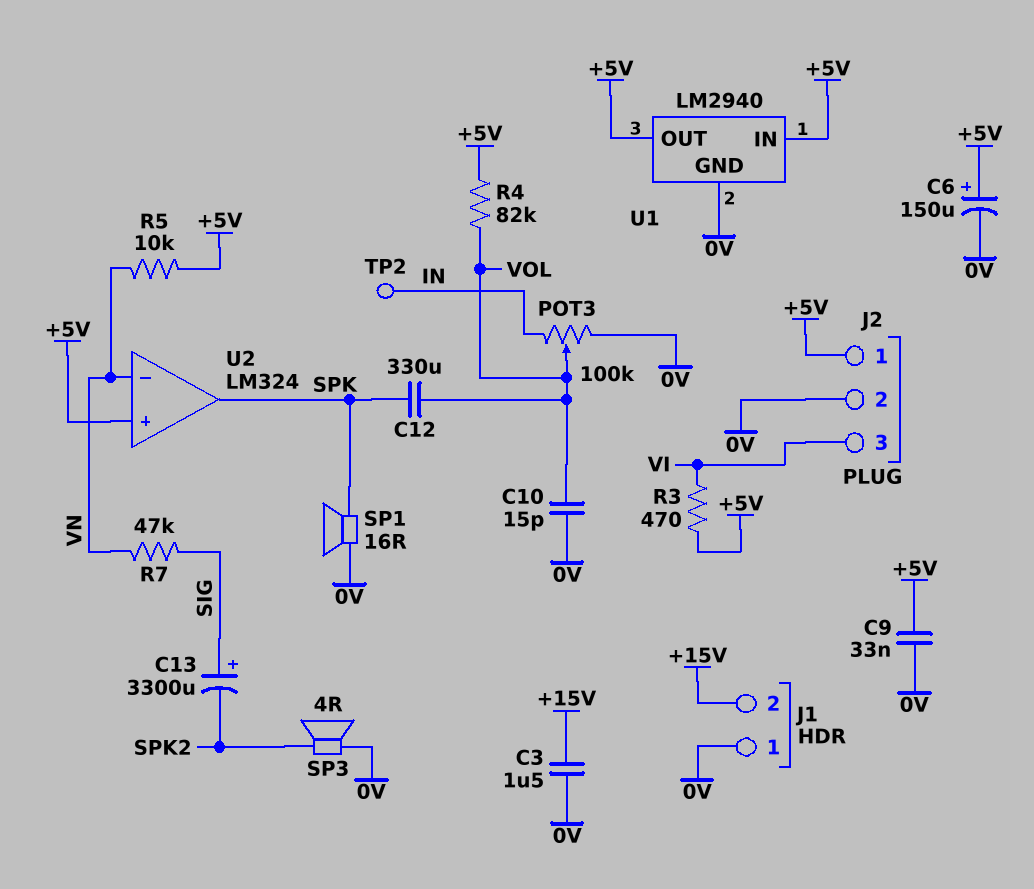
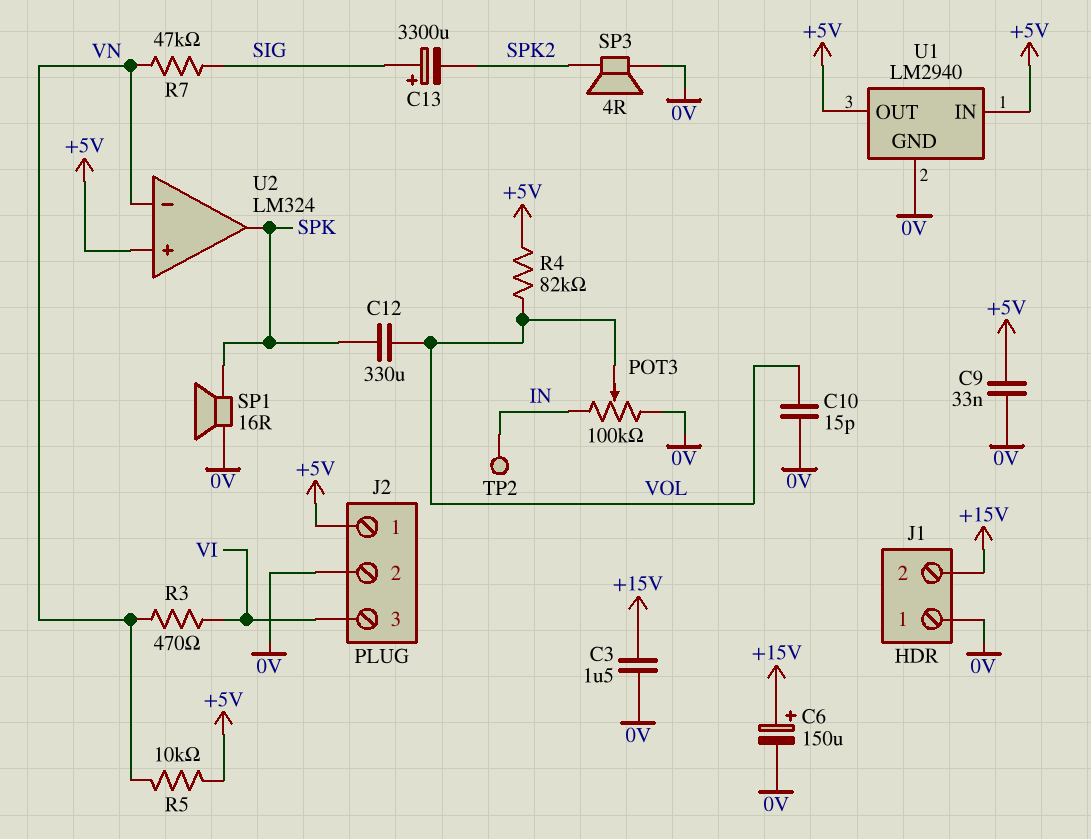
C6: 150uF (plus +5V, minus 0V) -> 150uF (plus +15V, minus 0V)
R3: 470 (+5V, VI) -> 470 (VI, VN)

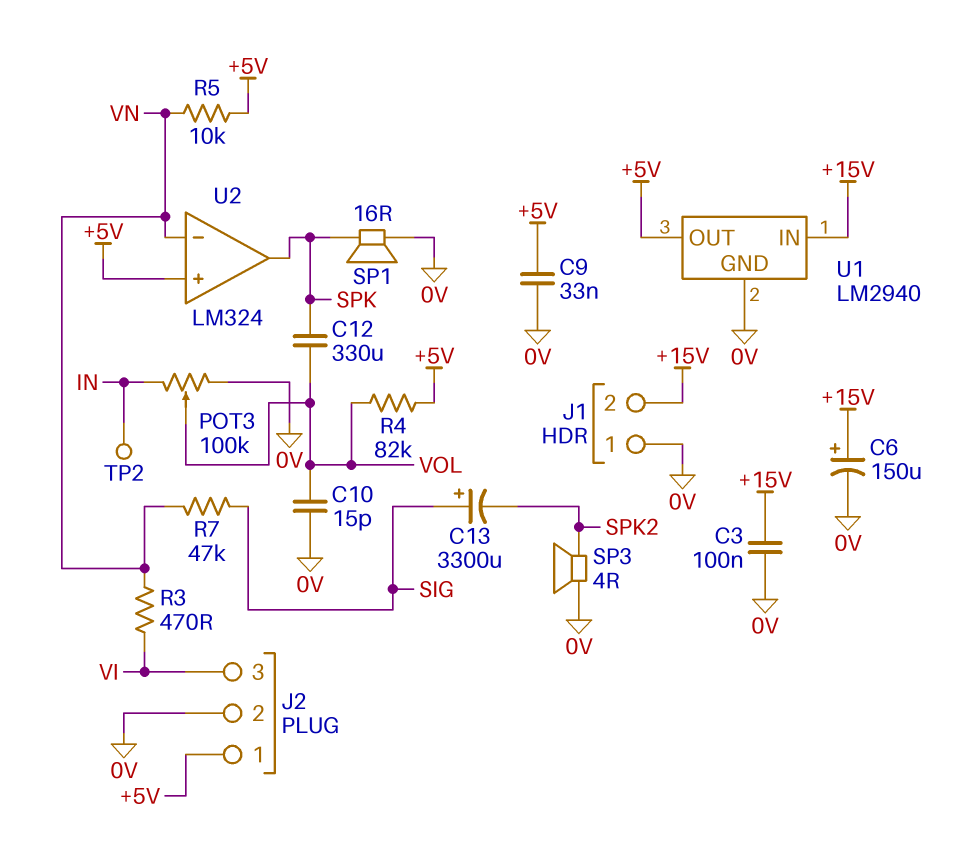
C3: 1.5uF (+15V, 0V) -> 100nF (+15V, 0V)
U1 pin IN: +5V -> +15V

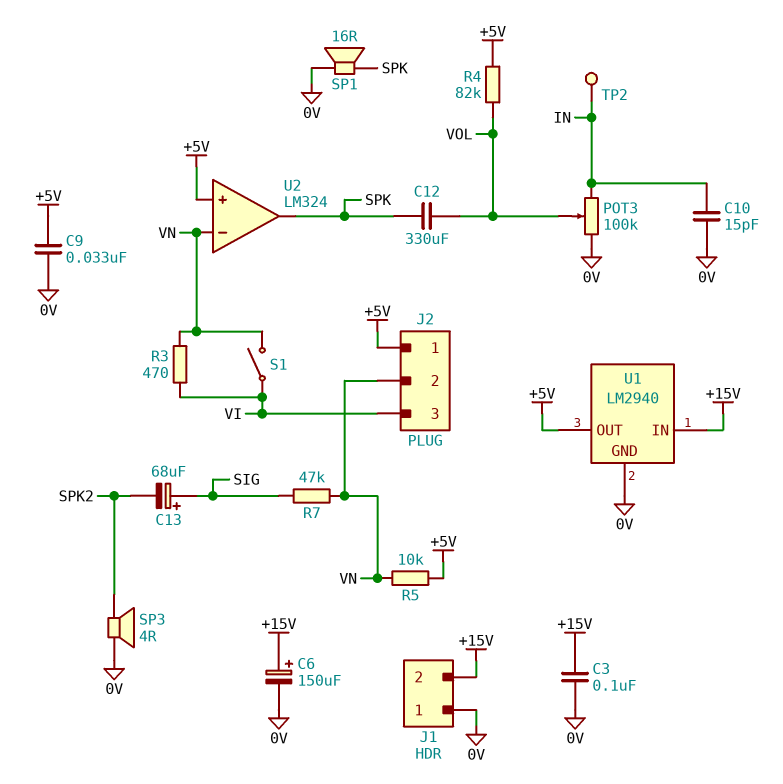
C10: 15pF (0V, VOL) -> 15pF (0V, IN)
C13: 3300uF (plus SIG, minus SPK2) -> 68uF (plus SIG, minus SPK2)
J2 pin 2: 0V -> VN
S1: none -> switch (VI, VN)

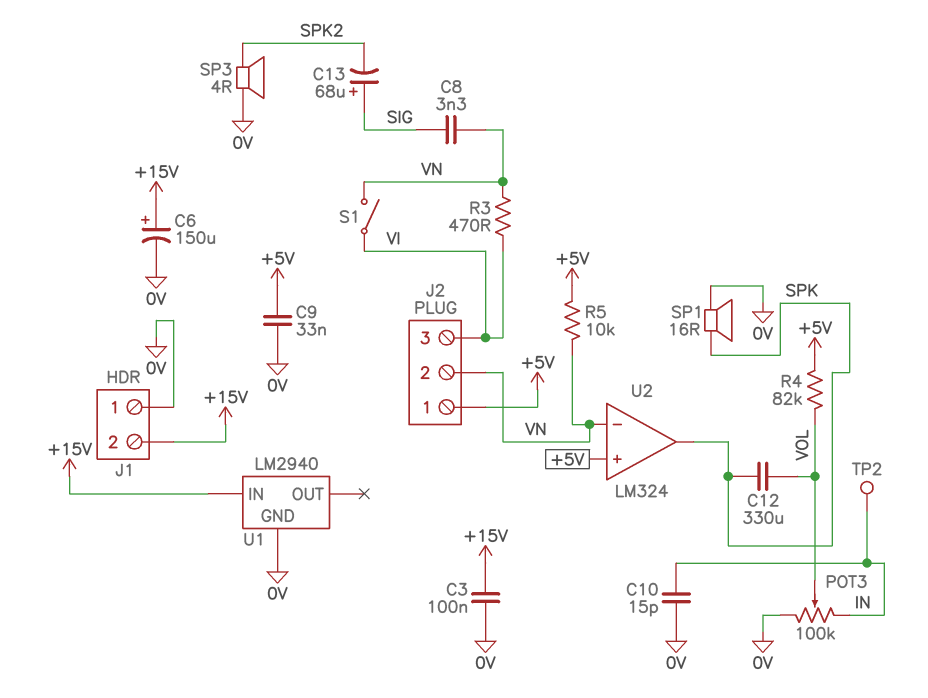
C8: none -> 3.3nF (SIG, VN)
R7: 47k (SIG, VN) -> none
U1 pin OUT: +5V -> none

